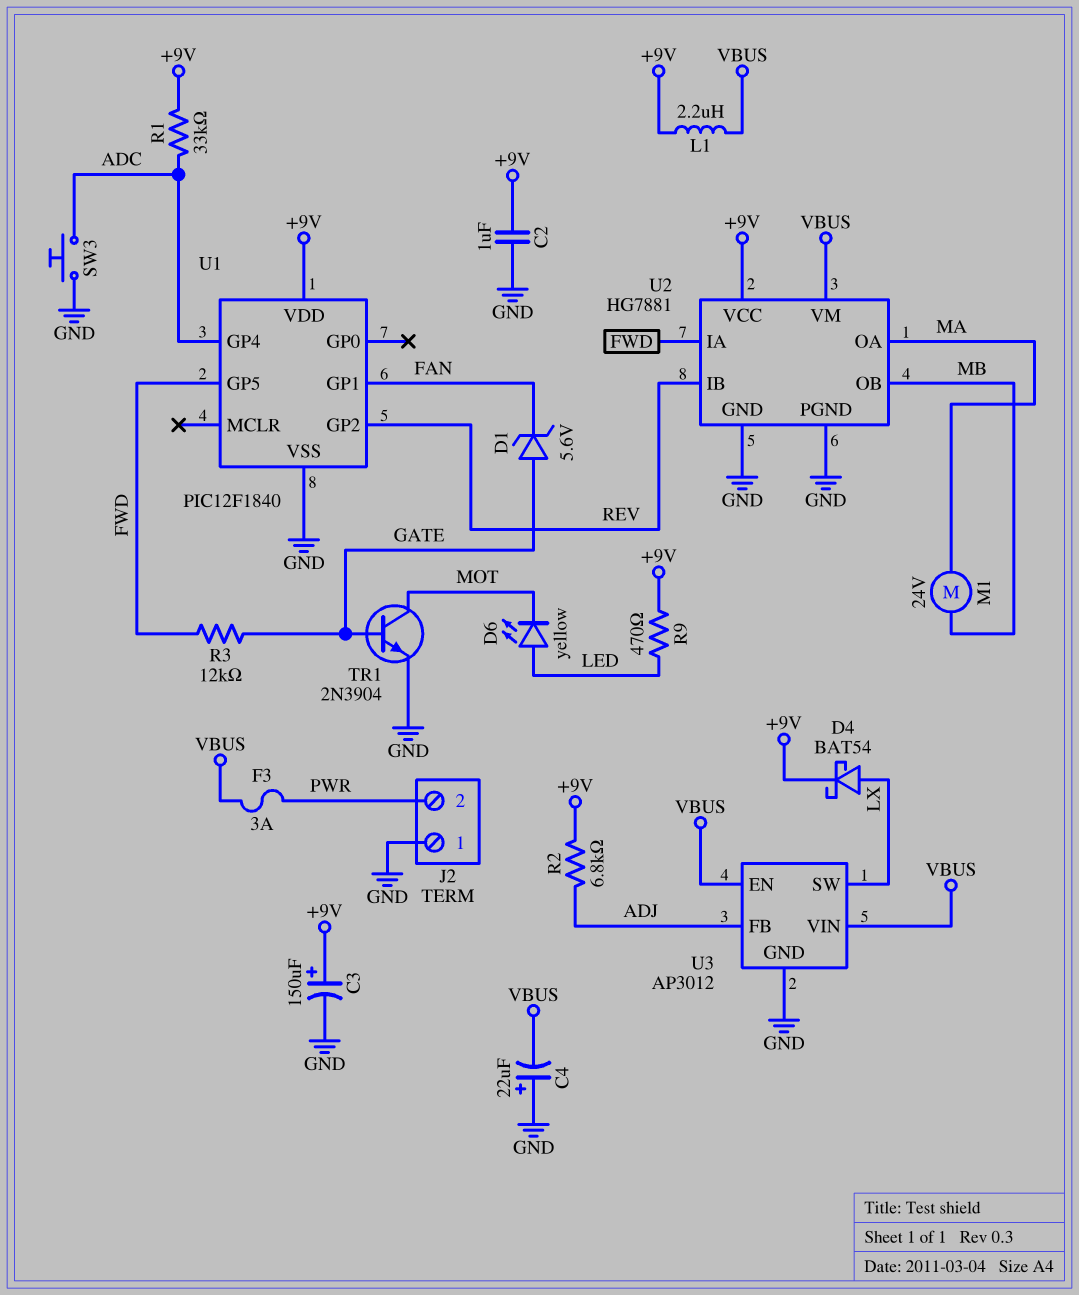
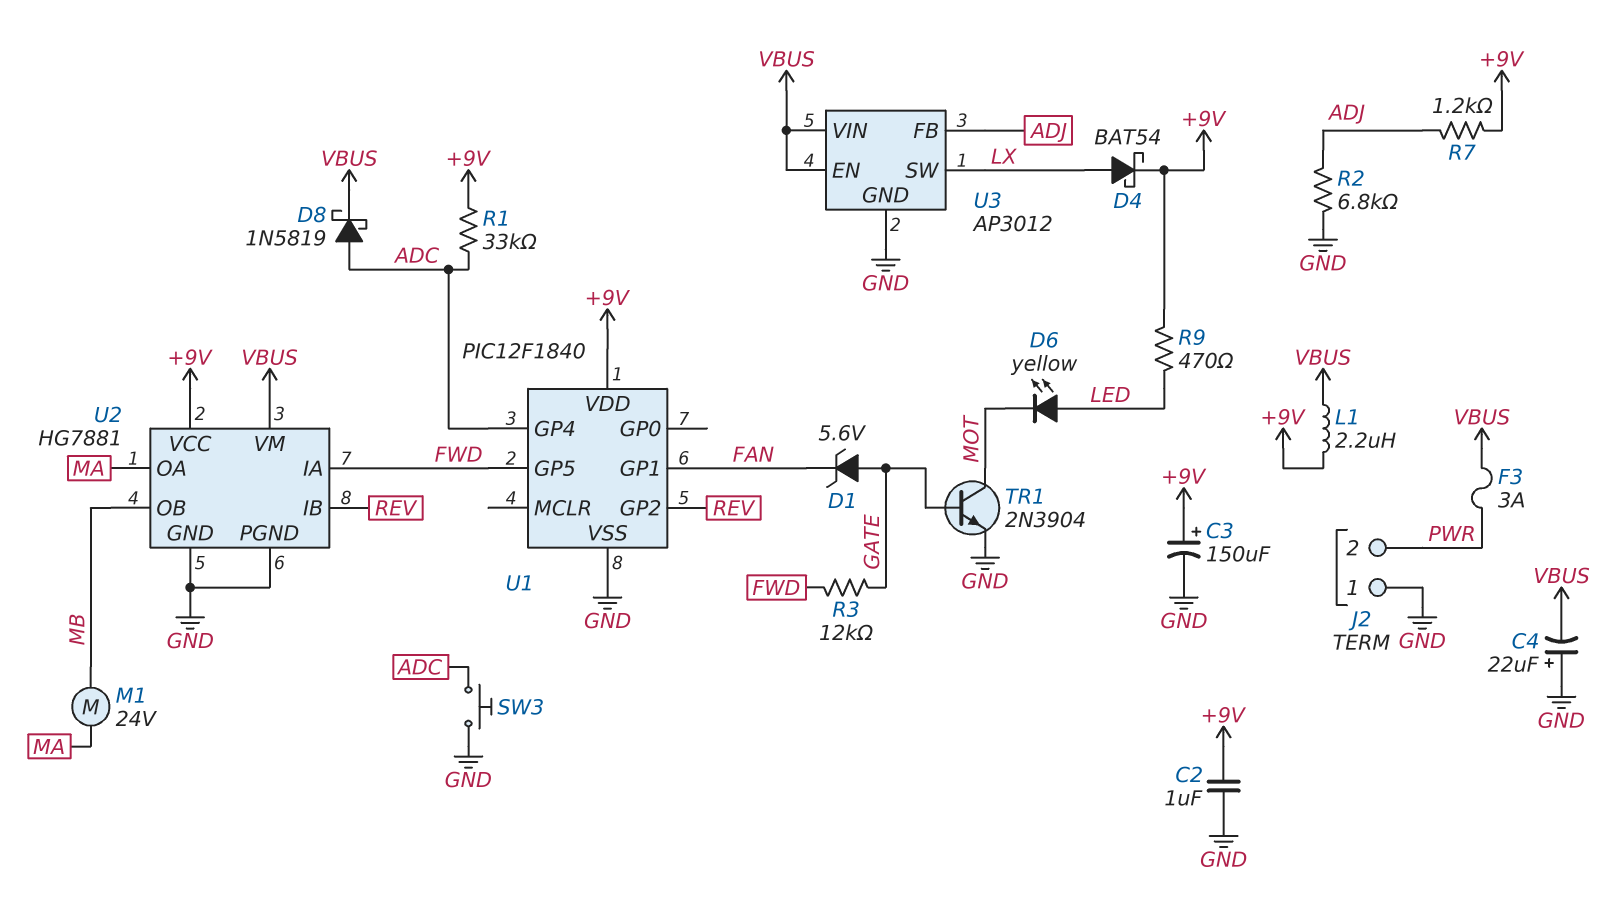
D8: none -> schottky 1N5819 (A ADC, K VBUS)
R2: 6.8k (+9V, ADJ) -> 6.8k (ADJ, GND)
R7: none -> 1.2k (+9V, ADJ)

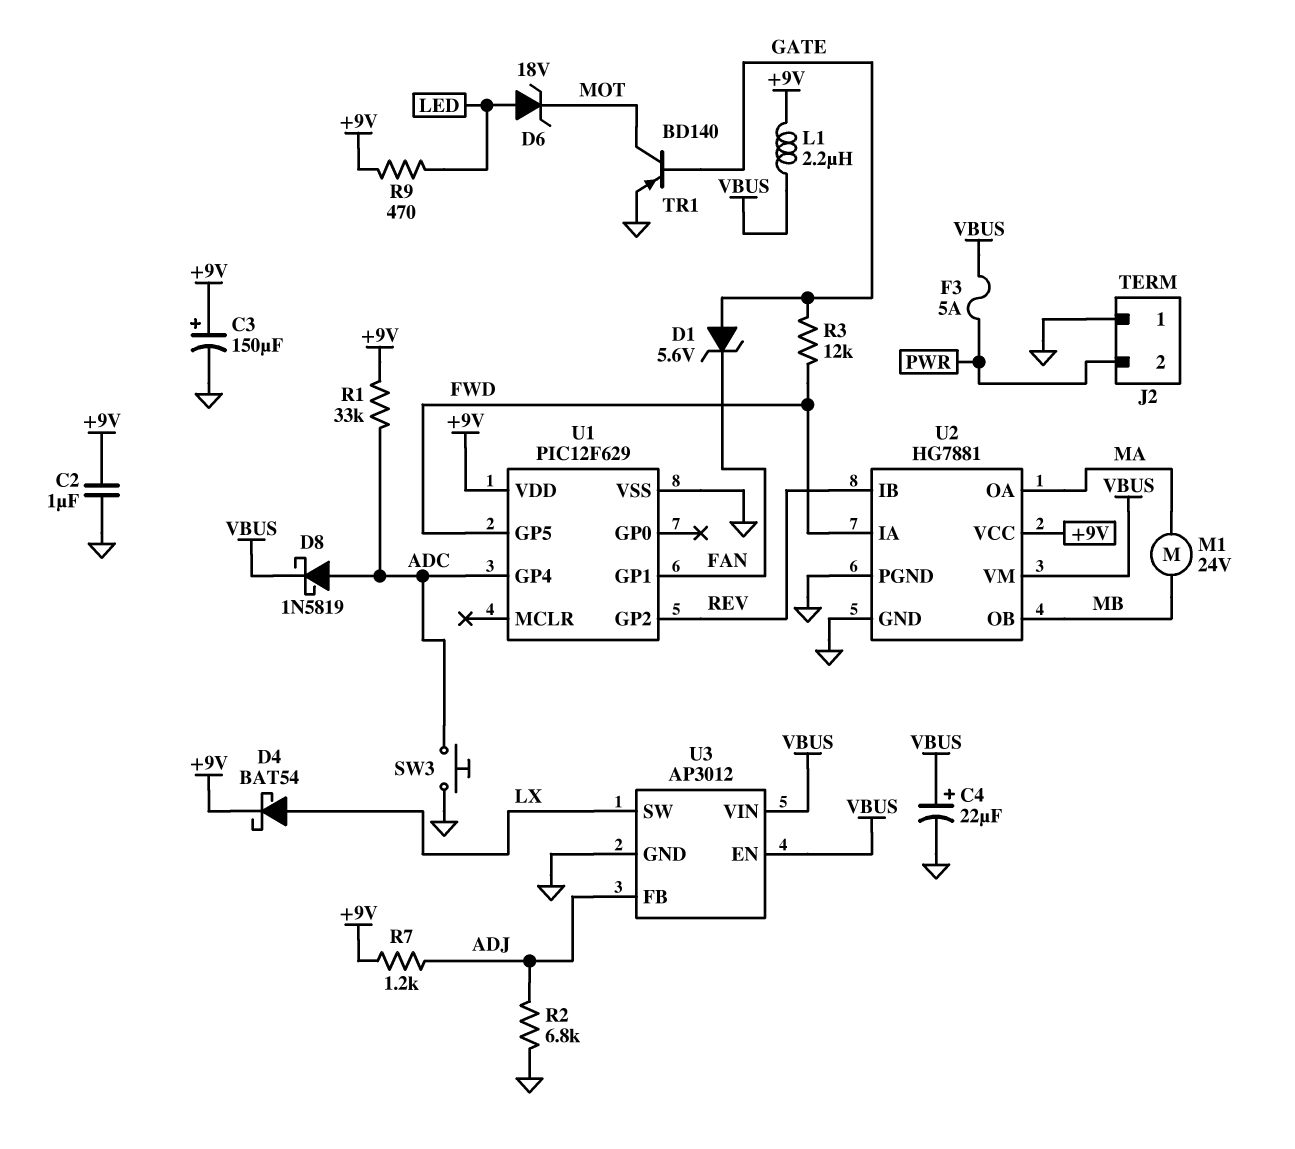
C4: 22uF (plus GND, minus VBUS) -> 22uF (plus VBUS, minus GND)
D6: LED yellow (A LED, K MOT) -> zener 18V (A LED, K MOT)
F3: 3A (PWR, VBUS) -> 5A (PWR, VBUS)
TR1: NPN 2N3904 (B GATE, C MOT, E GND) -> PNP BD140 (B GATE, C MOT, E GND)
U1: PIC12F1840 -> PIC12F629

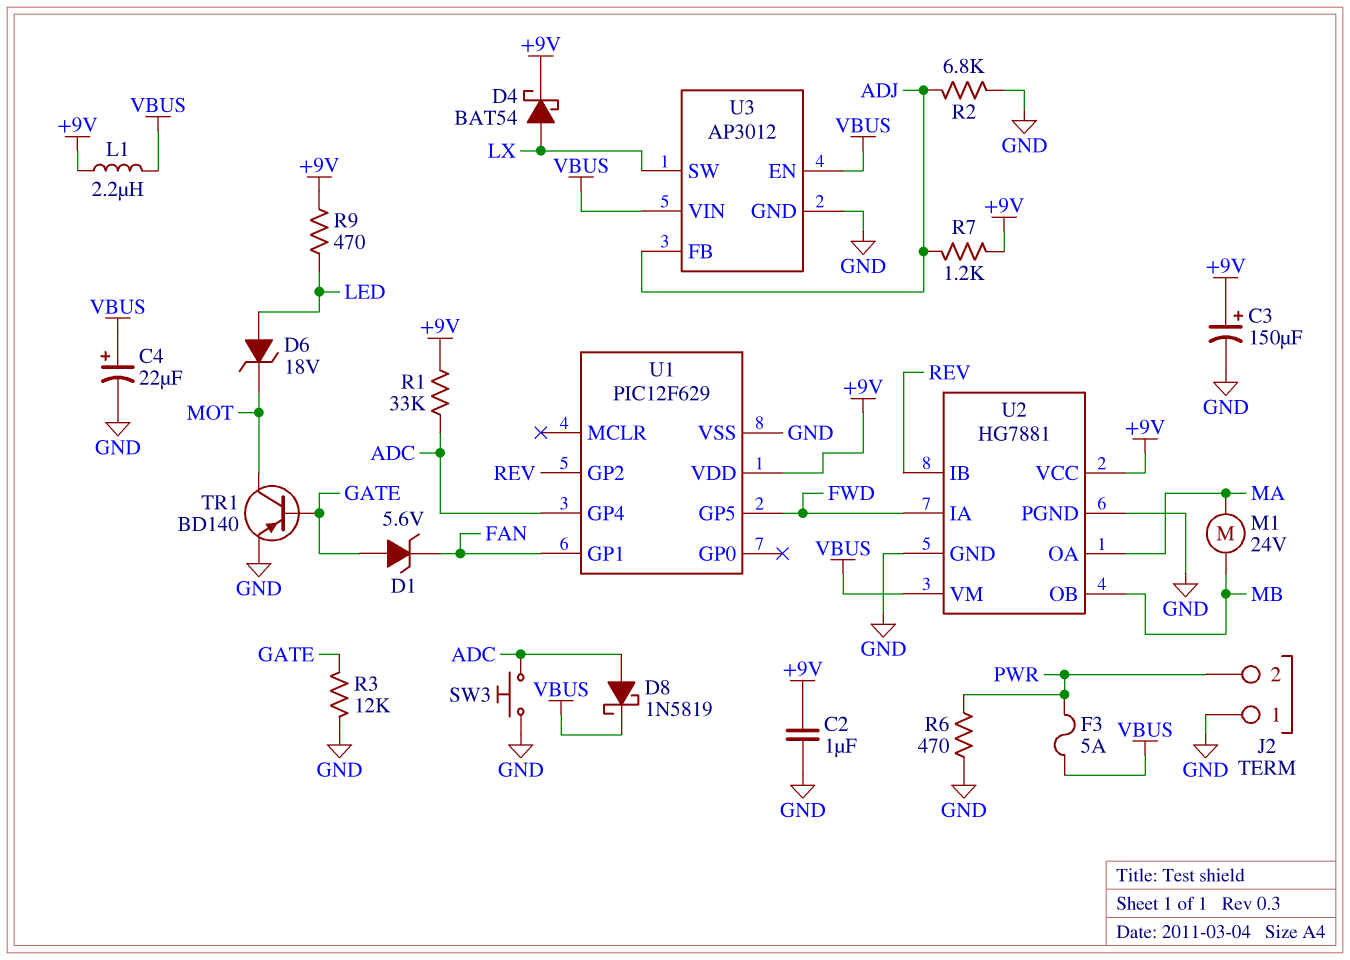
R3: 12k (FWD, GATE) -> 12k (GATE, GND)
R6: none -> 470 (GND, PWR)

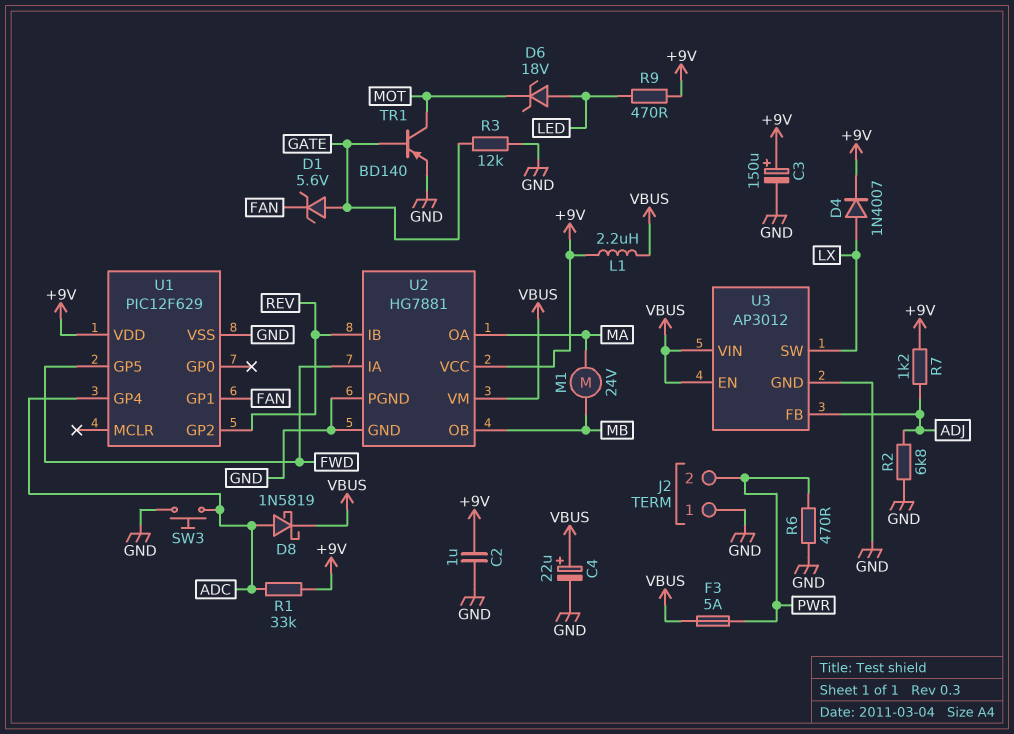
D4: schottky BAT54 (A LX, K +9V) -> diode 1N4007 (A LX, K +9V)

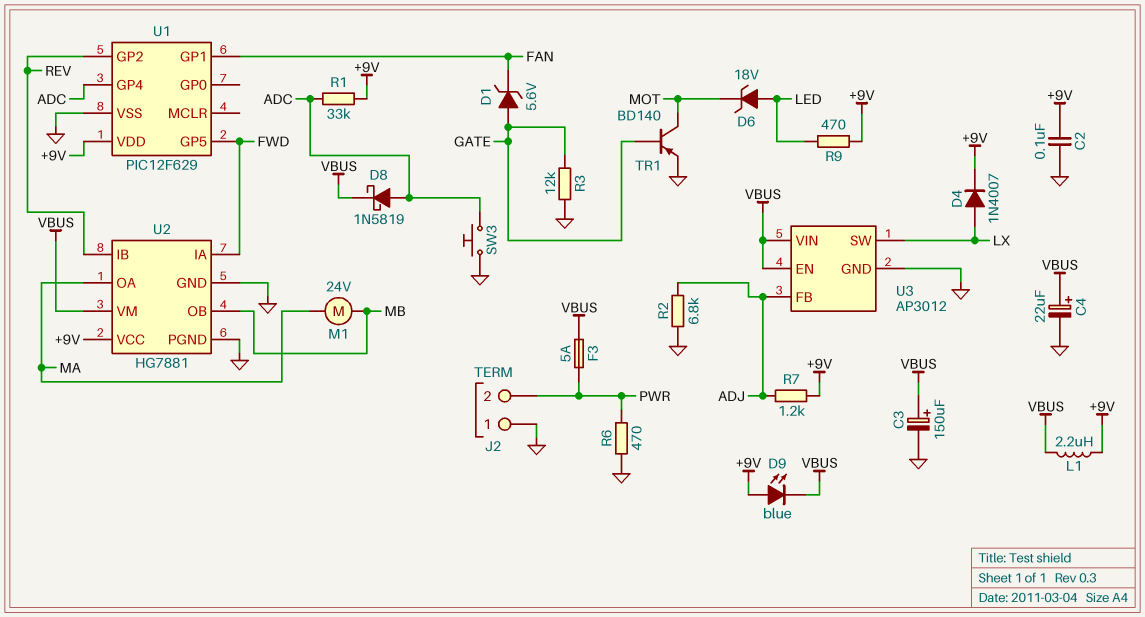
C2: 1uF (+9V, GND) -> 100nF (+9V, GND)
C3: 150uF (plus +9V, minus GND) -> 150uF (plus VBUS, minus GND)
D9: none -> LED blue (A +9V, K VBUS)

